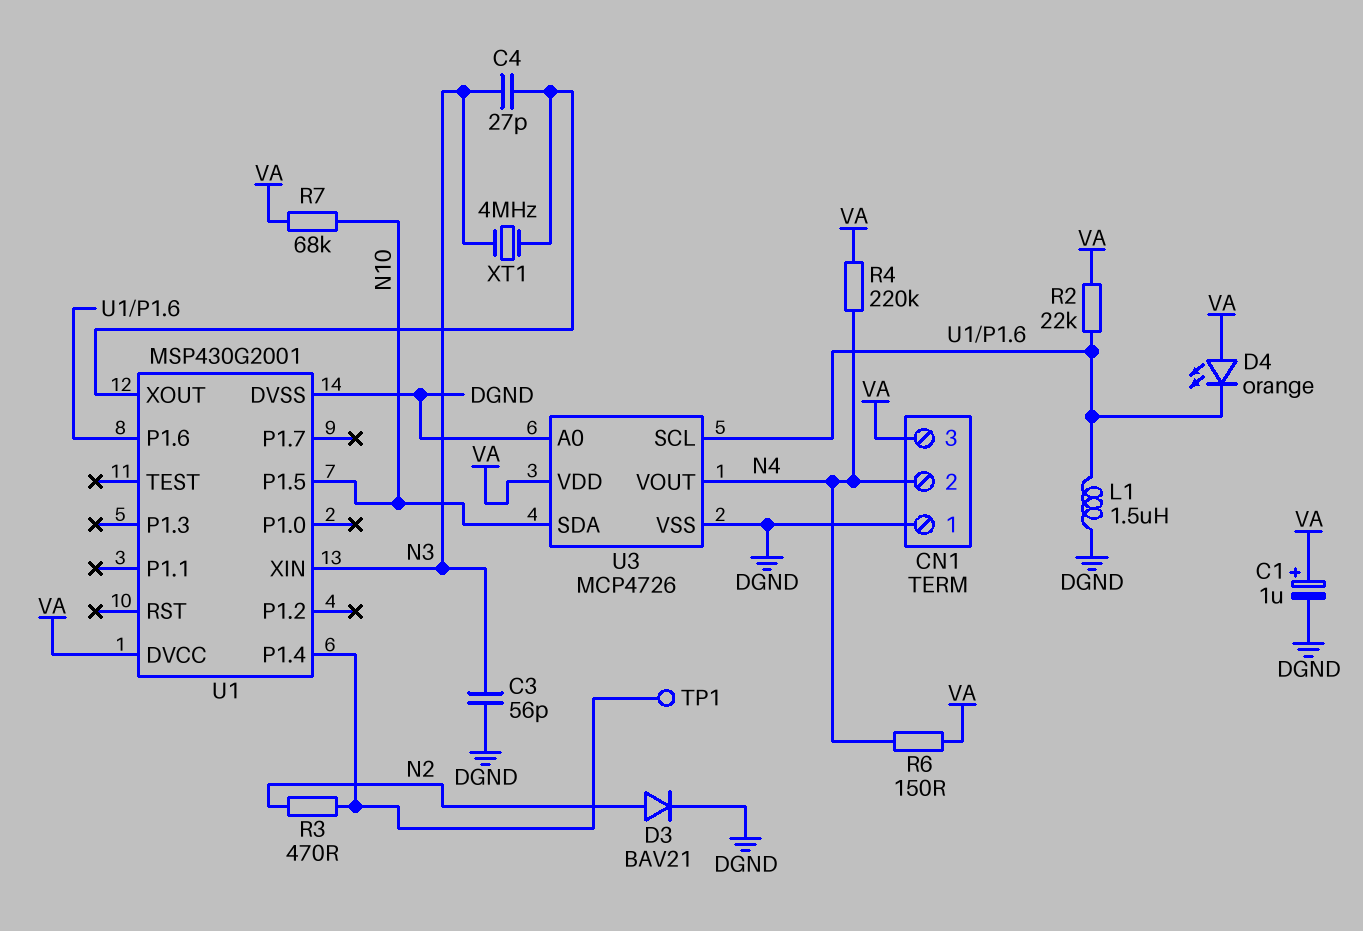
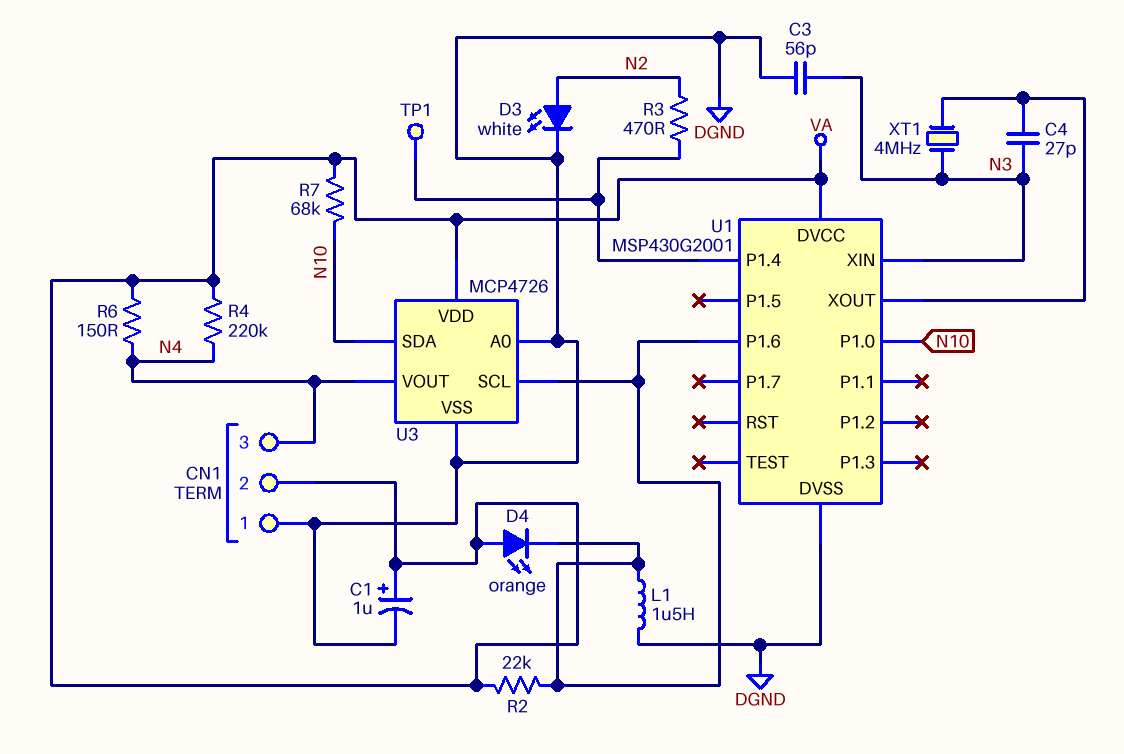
CN1 pin 2: N4 -> VA
CN1 pin 3: VA -> N4
D3: diode BAV21 (A N2, K DGND) -> LED white (A N2, K DGND)
U1 pin P1.0: none -> N10
U1 pin P1.5: N10 -> none

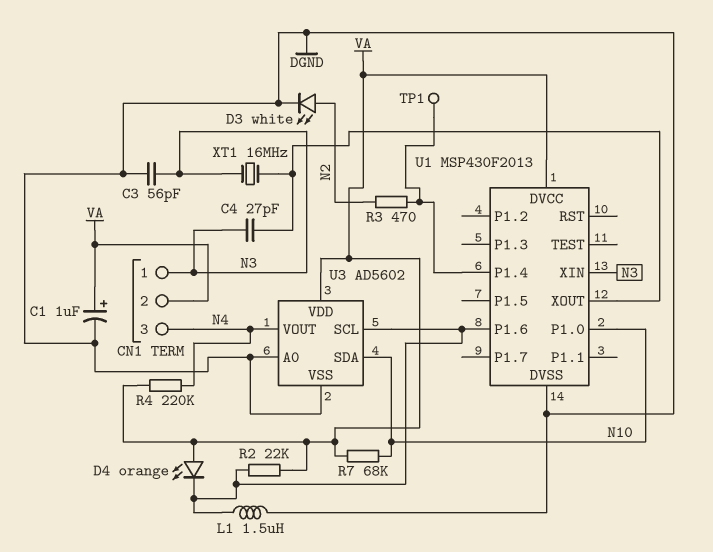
CN1 pin 1: DGND -> N3
R6: 150 (N4, VA) -> none
U1: MSP430G2001 -> MSP430F2013
U3: MCP4726 -> AD5602
XT1: 4MHz (N3, U1/XOUT) -> 16MHz (N3, U1/XOUT)

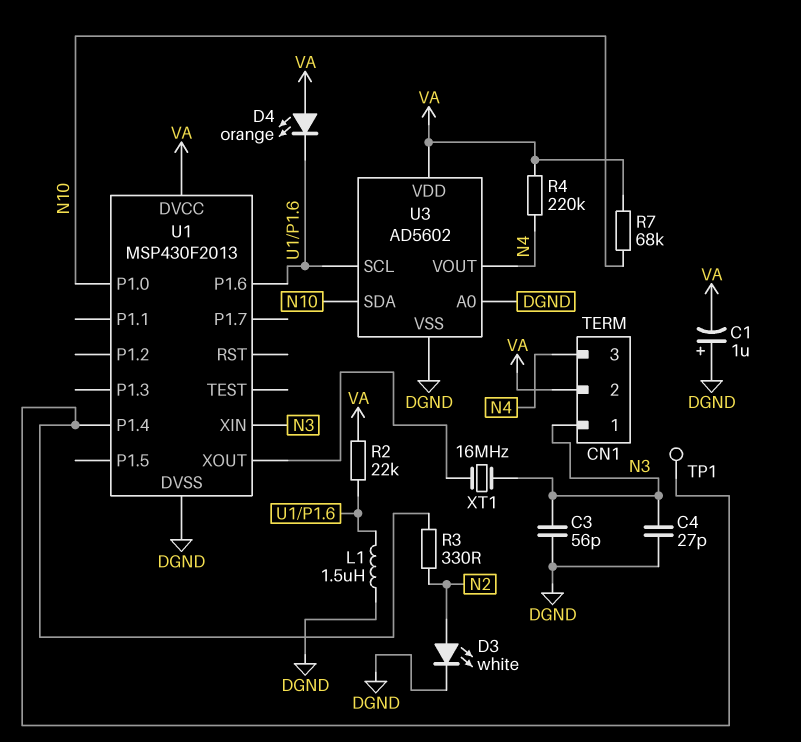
C1: 1uF (plus VA, minus DGND) -> 1uF (plus DGND, minus VA)
C4: 27pF (N3, U1/XOUT) -> 27pF (DGND, N3)
R3: 470 (N2, U1/P1.4) -> 330 (N2, U1/P1.4)

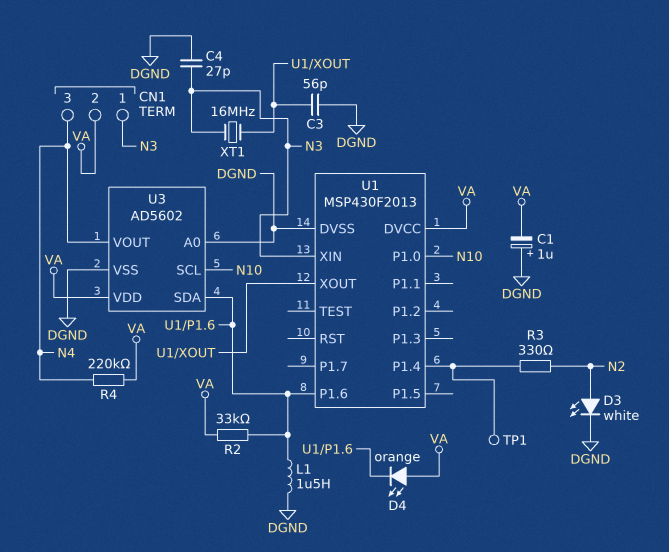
C3: 56pF (DGND, N3) -> 56pF (DGND, U1/XOUT)
R2: 22k (U1/P1.6, VA) -> 33k (U1/P1.6, VA)
R7: 68k (N10, VA) -> none
U3 pin SCL: U1/P1.6 -> N10
U3 pin SDA: N10 -> U1/P1.6

